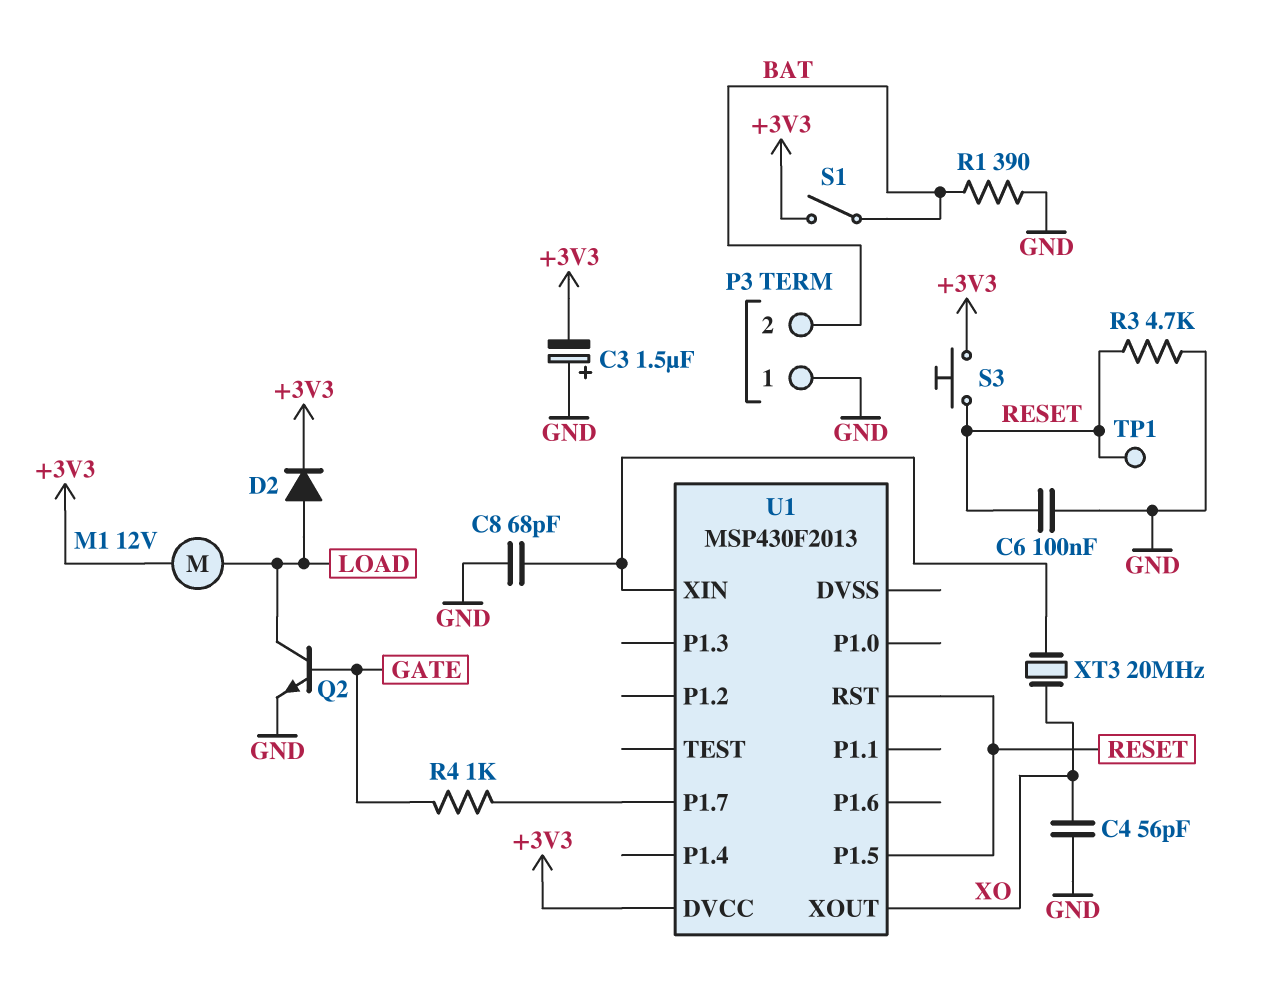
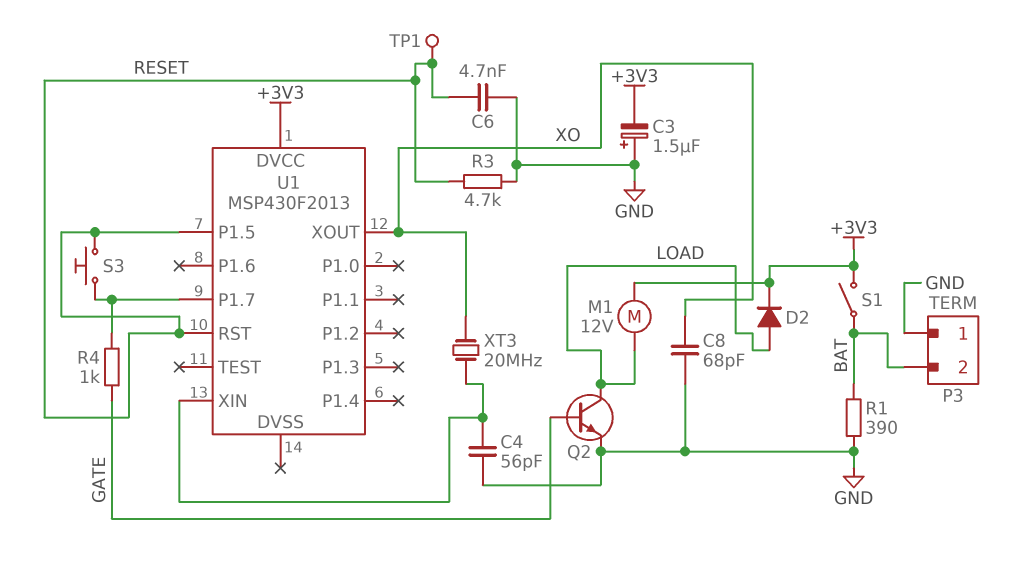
C4: 56pF (GND, XO) -> 56pF (GND, U1/XIN)
C6: 100nF (GND, RESET) -> 4.7nF (GND, RESET)
C8: 68pF (GND, U1/XIN) -> 68pF (GND, XO)
S3: button (+3V3, RESET) -> button (RESET, U1/P1.7)

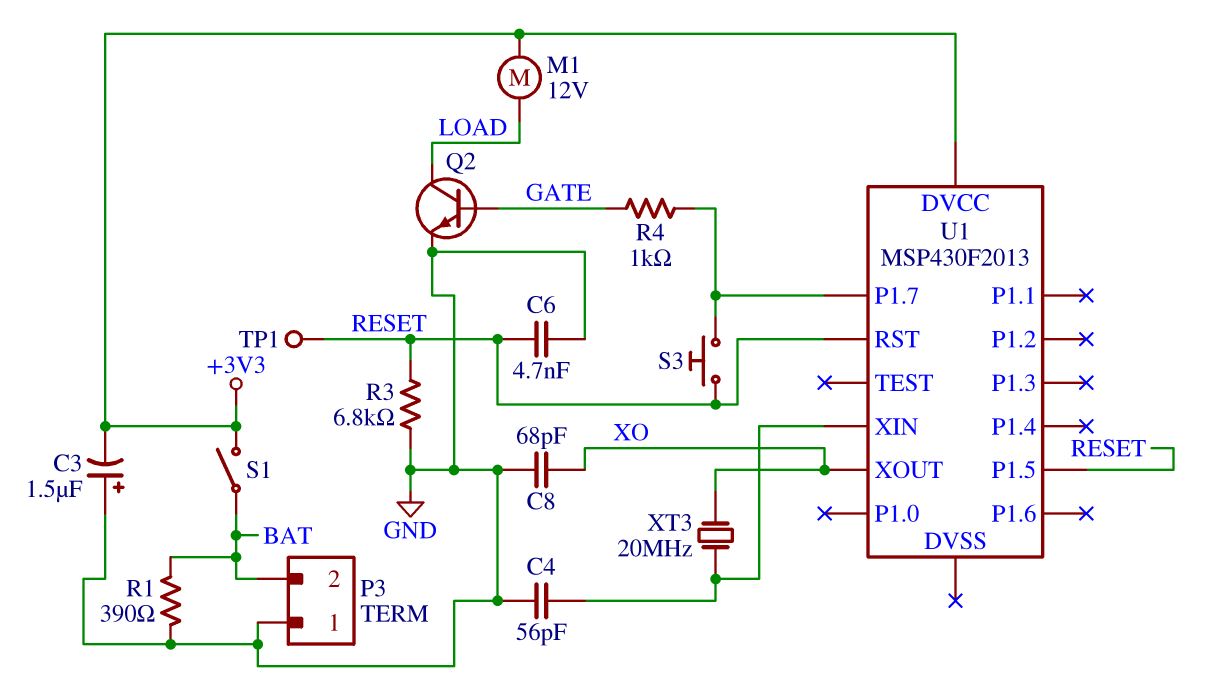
D2: diode (A LOAD, K +3V3) -> none
R3: 4.7k (GND, RESET) -> 6.8k (GND, RESET)

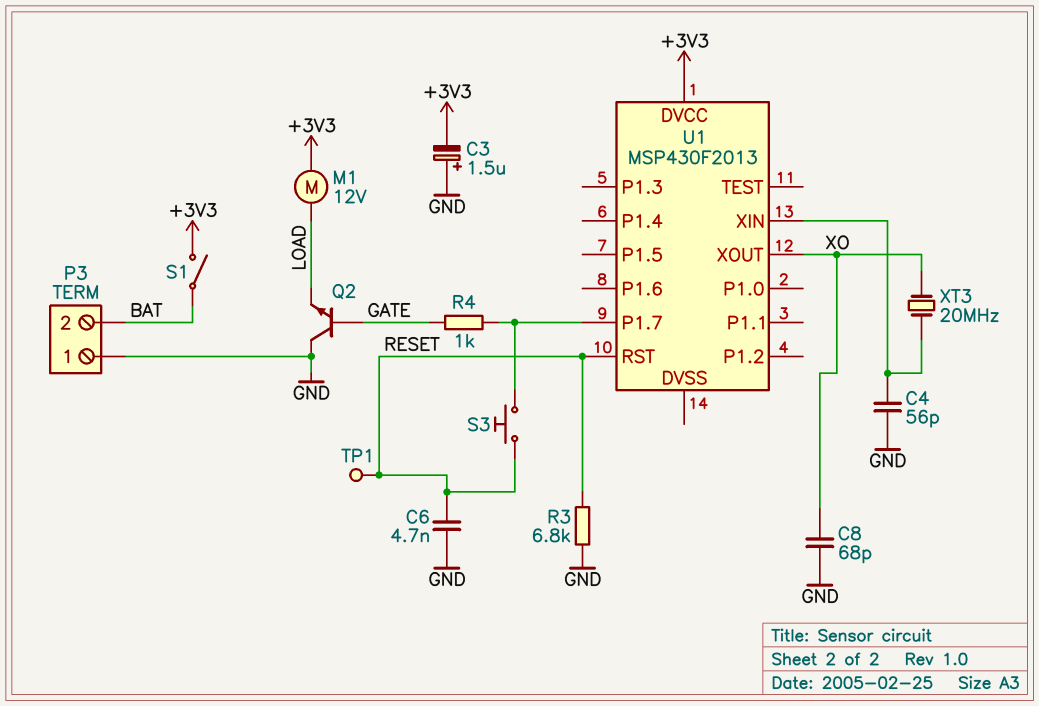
Q2: NPN (B GATE, C LOAD, E GND) -> NPN (B GATE, C GND, E LOAD)
R1: 390 (BAT, GND) -> none
U1 pin P1.5: RESET -> none

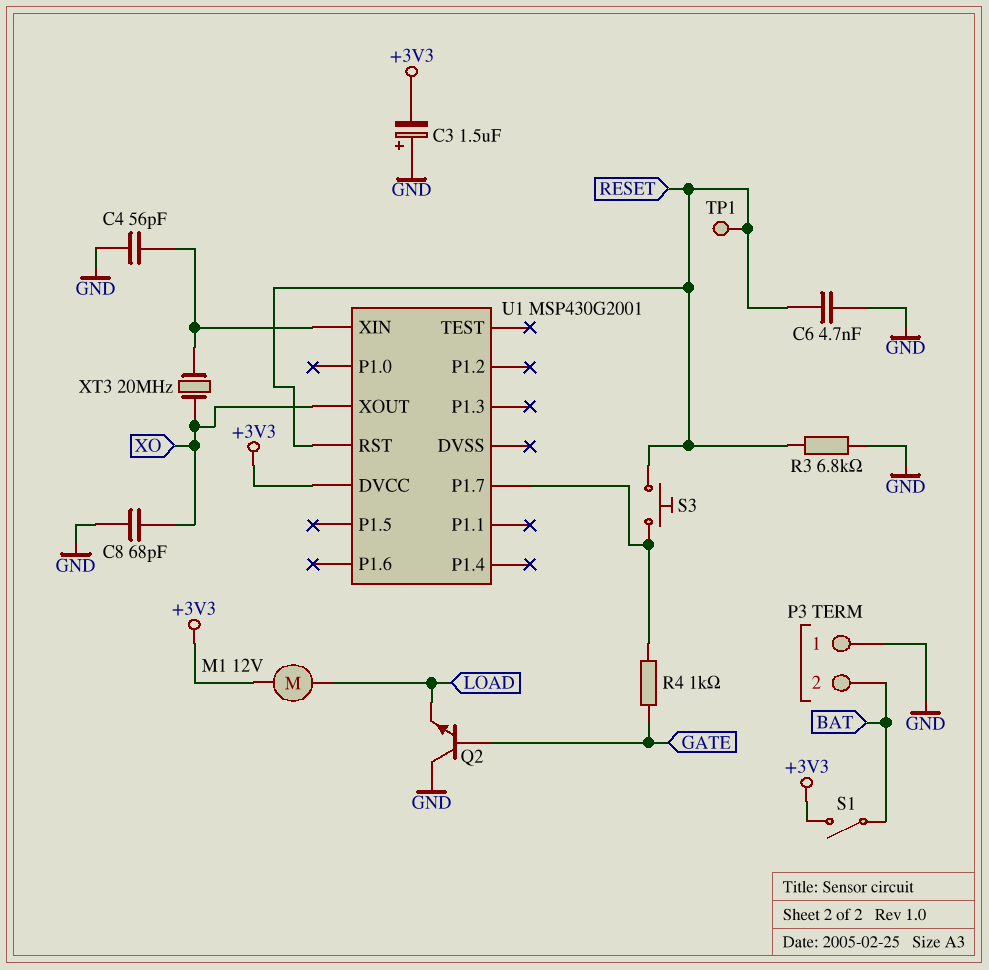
U1: MSP430F2013 -> MSP430G2001

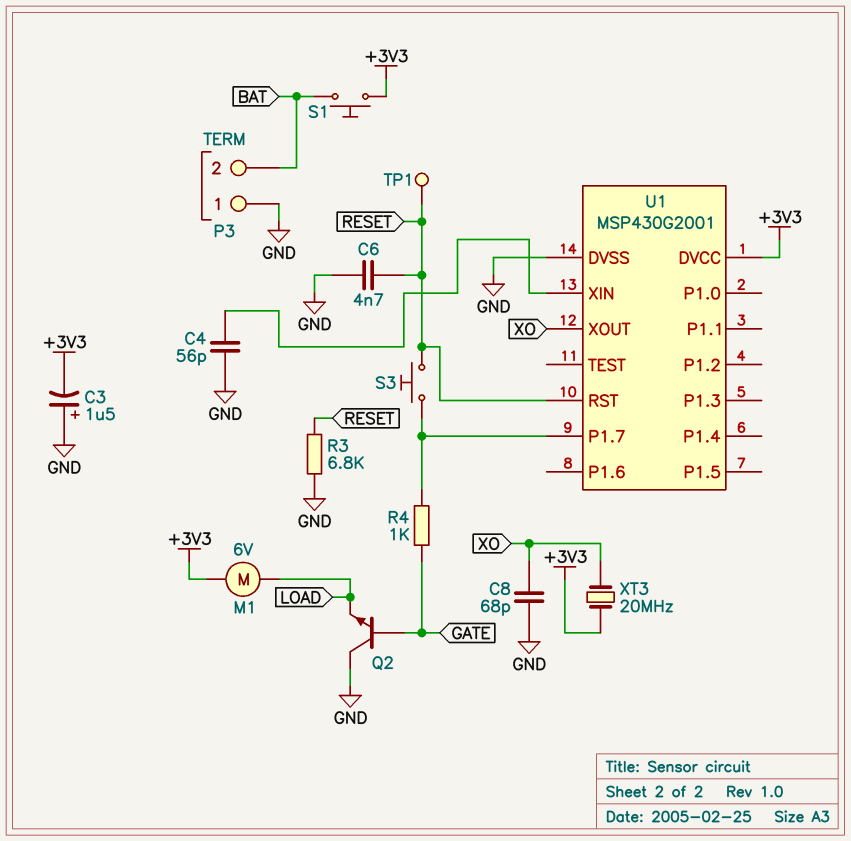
M1: motor 12V (+3V3, LOAD) -> motor 6V (+3V3, LOAD)
S1: switch (+3V3, BAT) -> button (+3V3, BAT)
U1 pin DVSS: none -> GND
XT3: 20MHz (U1/XIN, XO) -> 20MHz (+3V3, XO)

